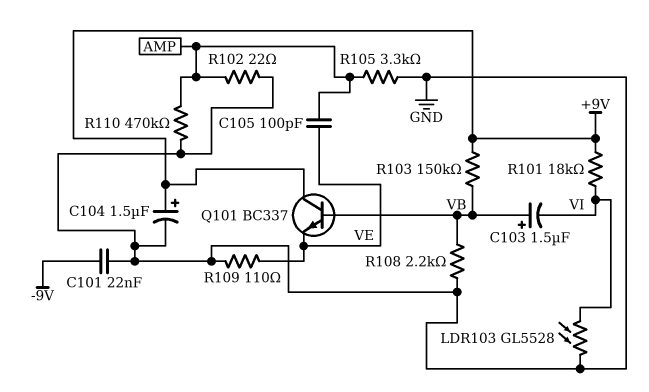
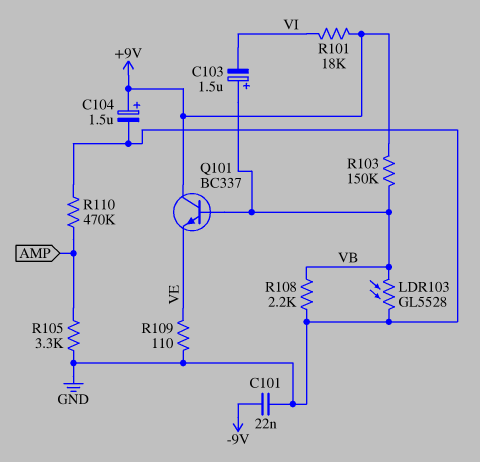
C105: 100pF (AMP, VE) -> none
LDR103: GL5528 (GND, VI) -> GL5528 (GND, VB)
R102: 22 (AMP, GND) -> none

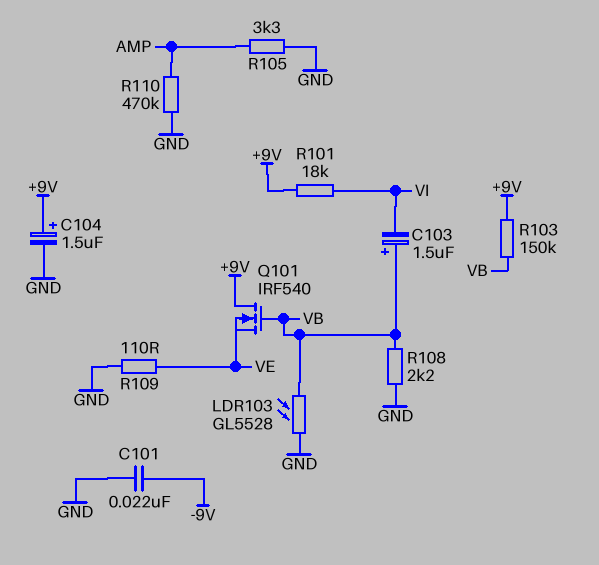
Q101: NPN BC337 (B VB, C +9V, E VE) -> NMOS IRF540 (G VB, D +9V, S VE)

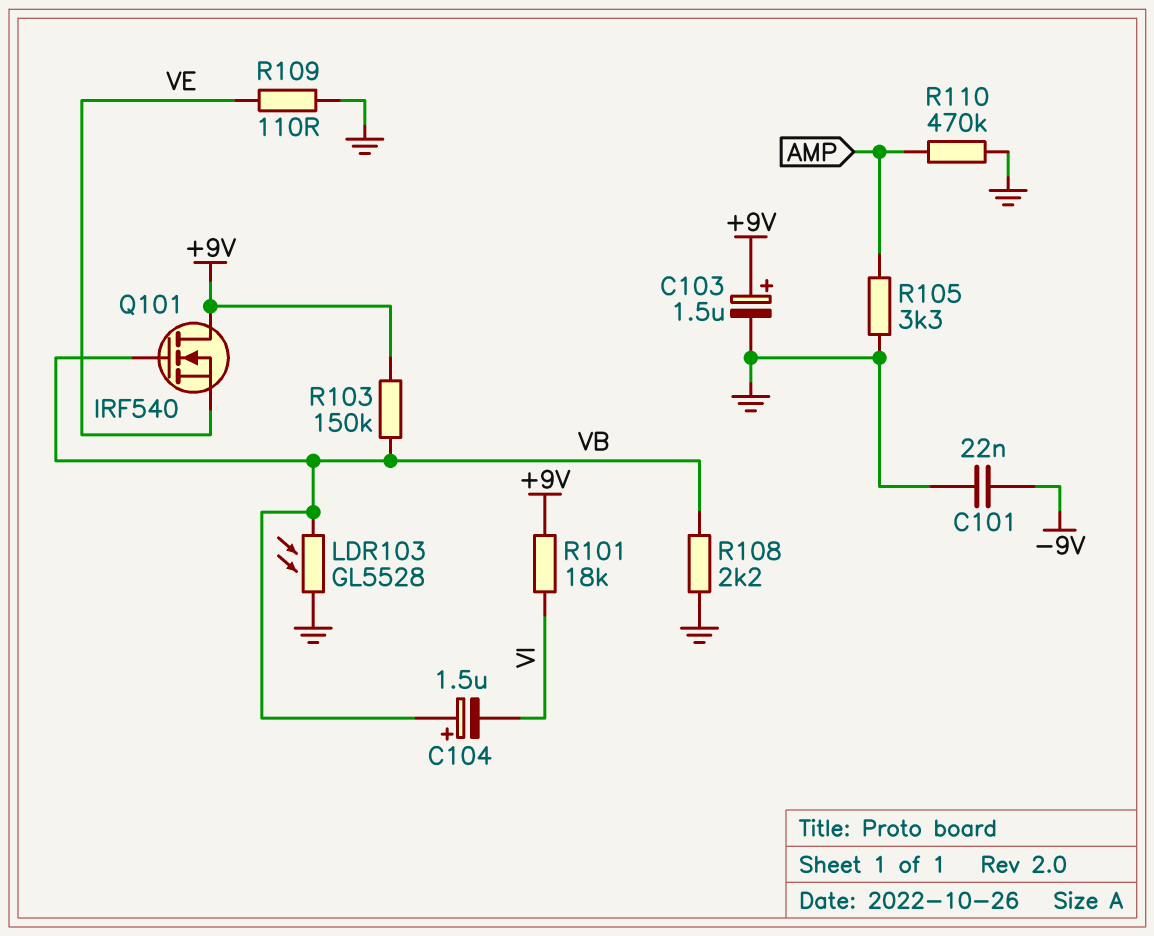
C103: 1.5uF (plus VB, minus VI) -> 1.5uF (plus +9V, minus GND)
C104: 1.5uF (plus +9V, minus GND) -> 1.5uF (plus VB, minus VI)

